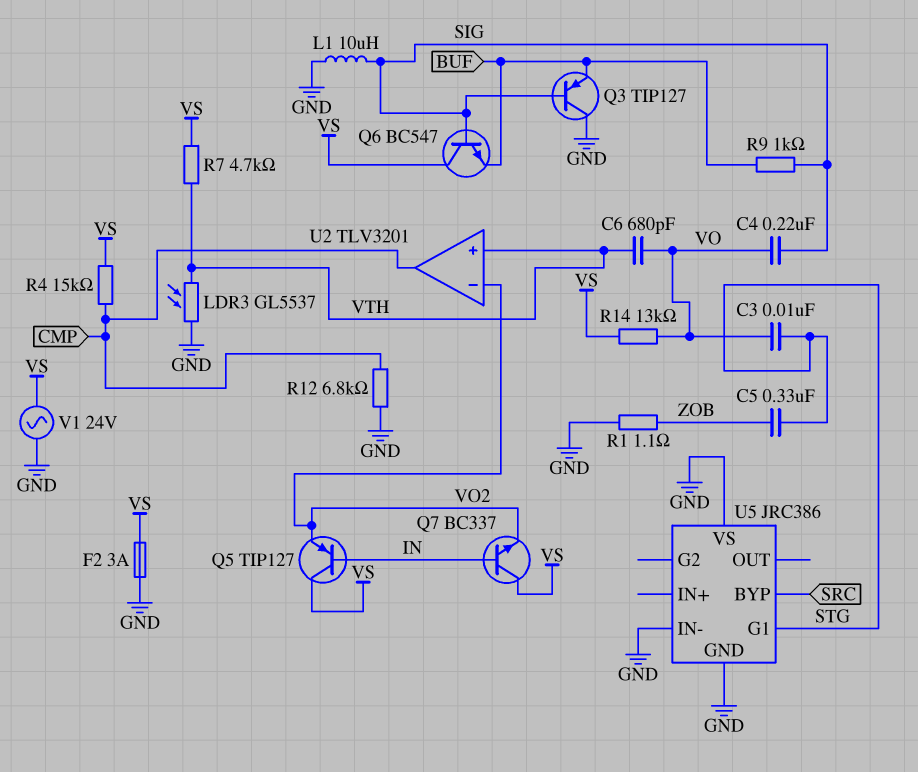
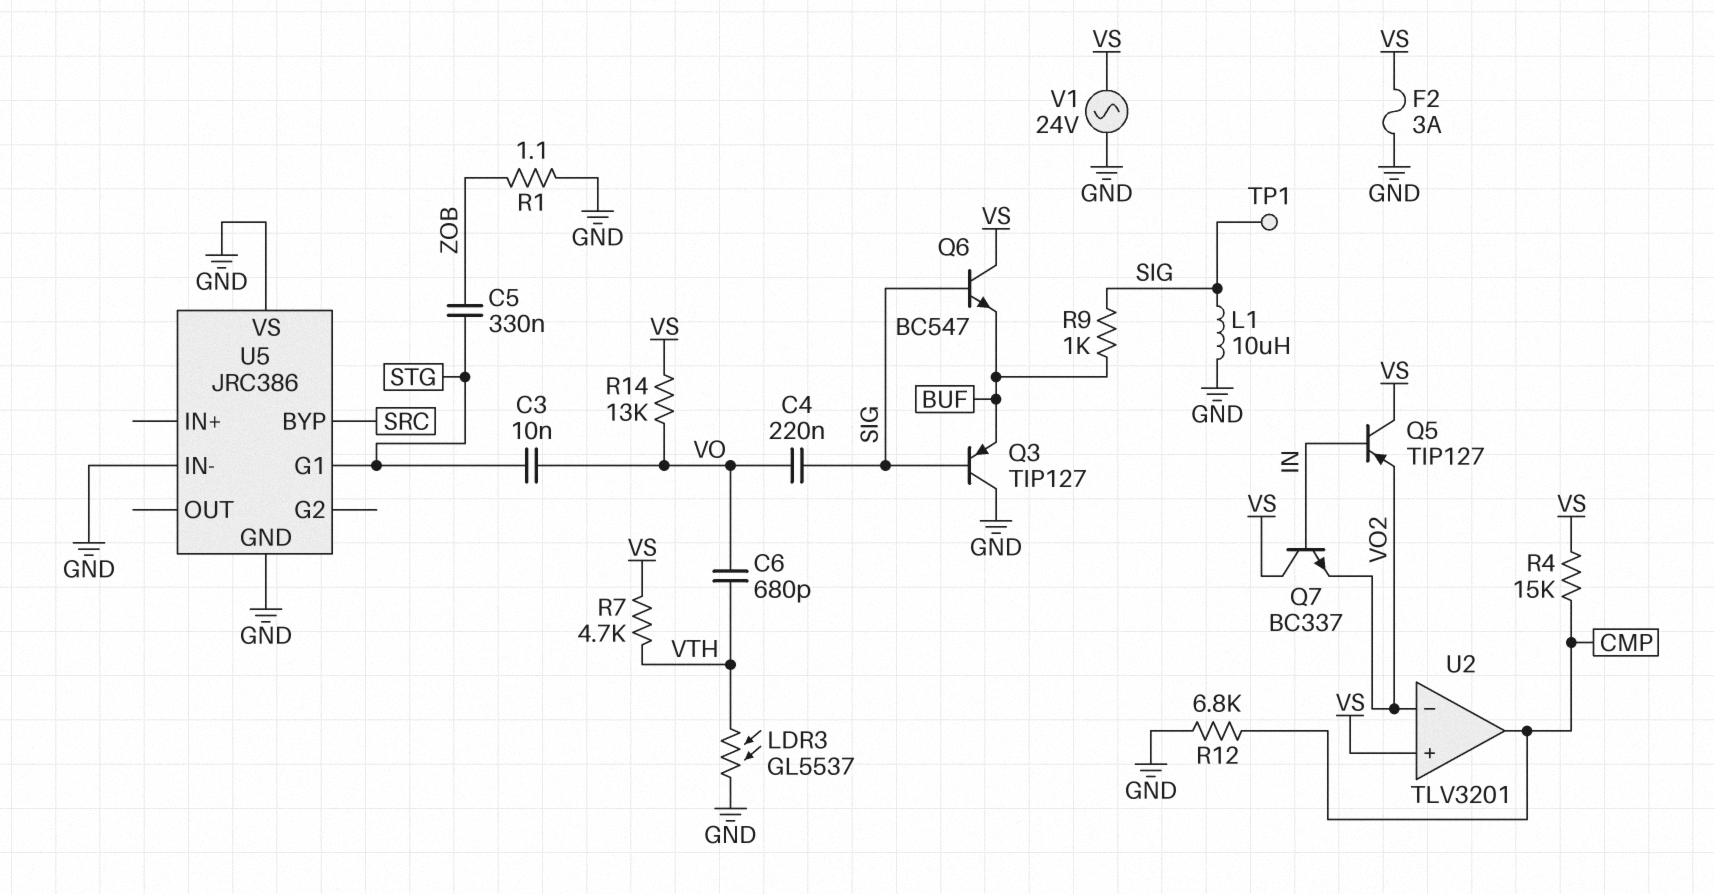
TP1: none -> test point (SIG)
U2 pin in+: VTH -> VS

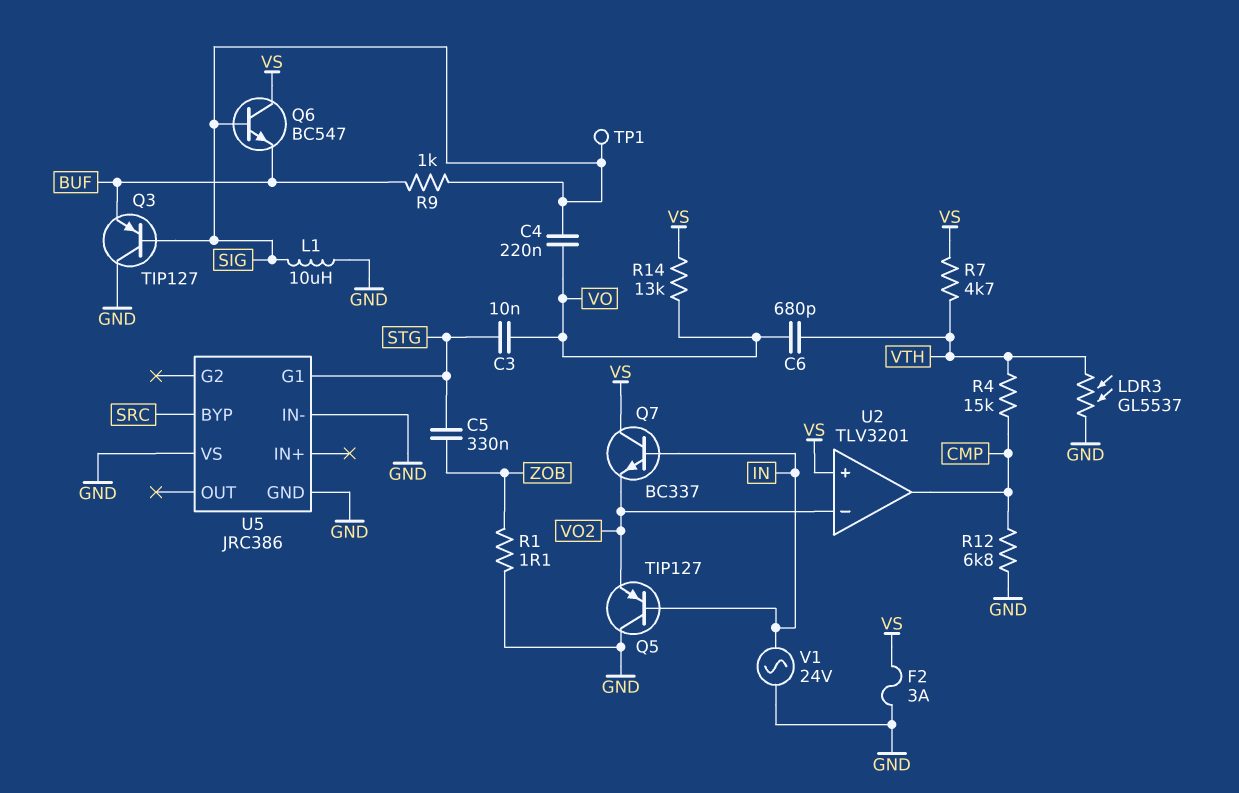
Q5: PNP TIP127 (B IN, C VS, E VO2) -> PNP TIP127 (B IN, C GND, E VO2)
R4: 15k (CMP, VS) -> 15k (CMP, VTH)
V1: AC 24V (GND, VS) -> AC 24V (GND, IN)

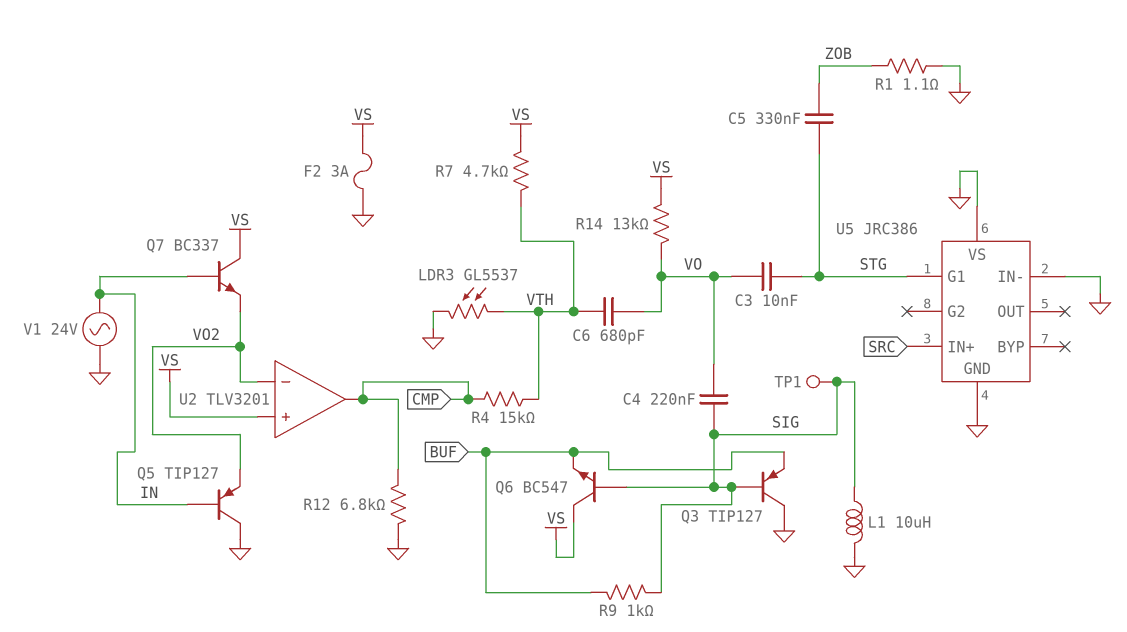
U5 pin BYP: SRC -> none
U5 pin IN+: none -> SRC

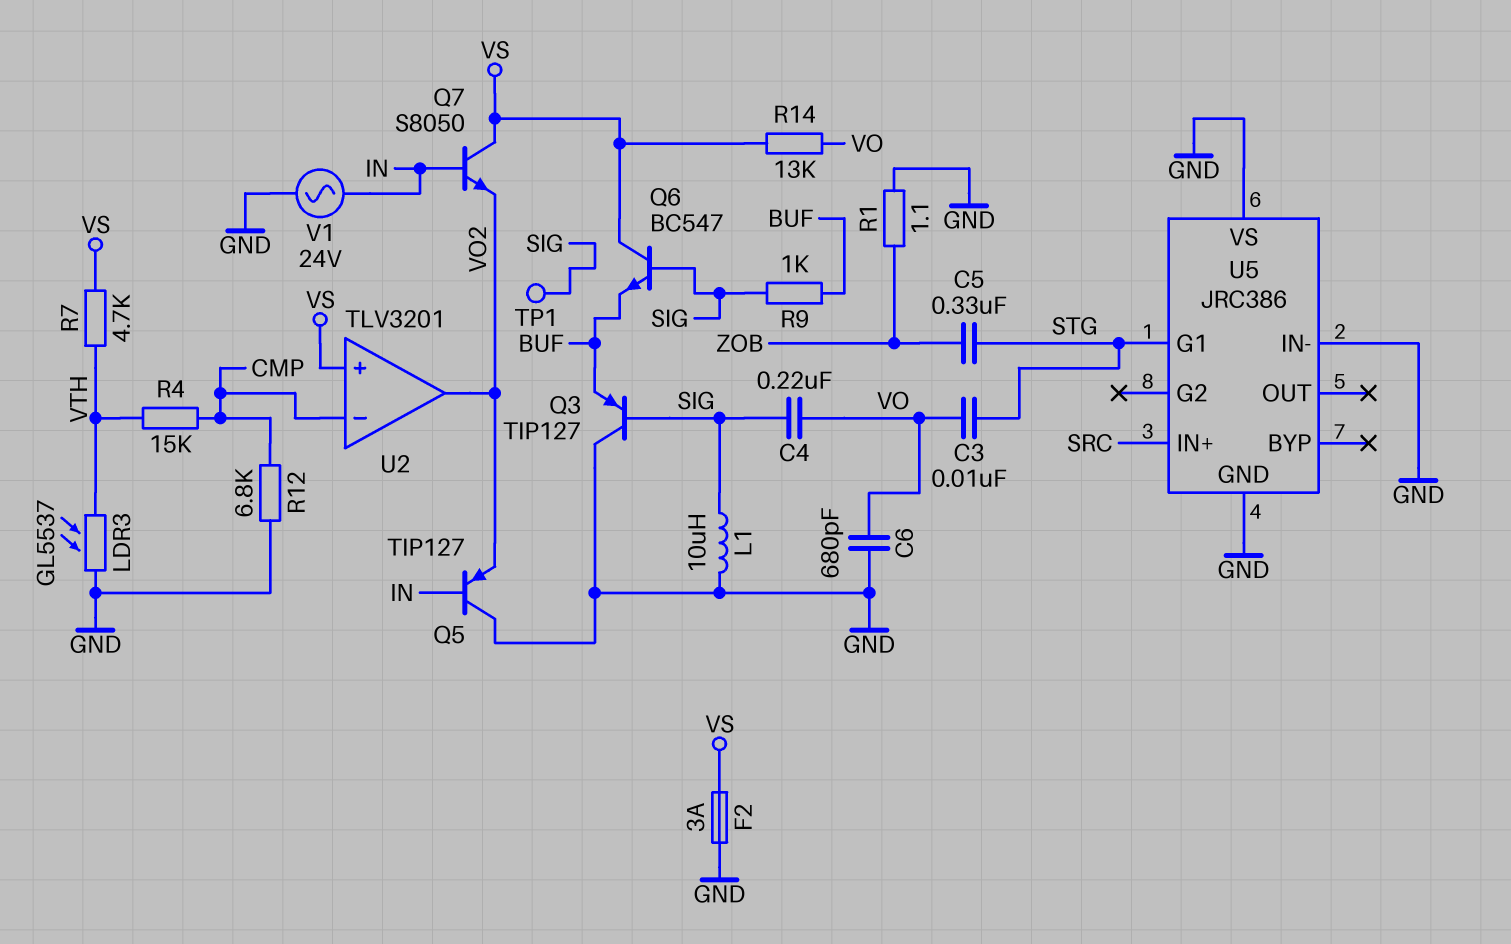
C6: 680pF (VO, VTH) -> 680pF (GND, VO)
Q7: NPN BC337 (B IN, C VS, E VO2) -> NPN S8050 (B IN, C VS, E VO2)
U2 pin in-: VO2 -> CMP
U2 pin out: CMP -> VO2

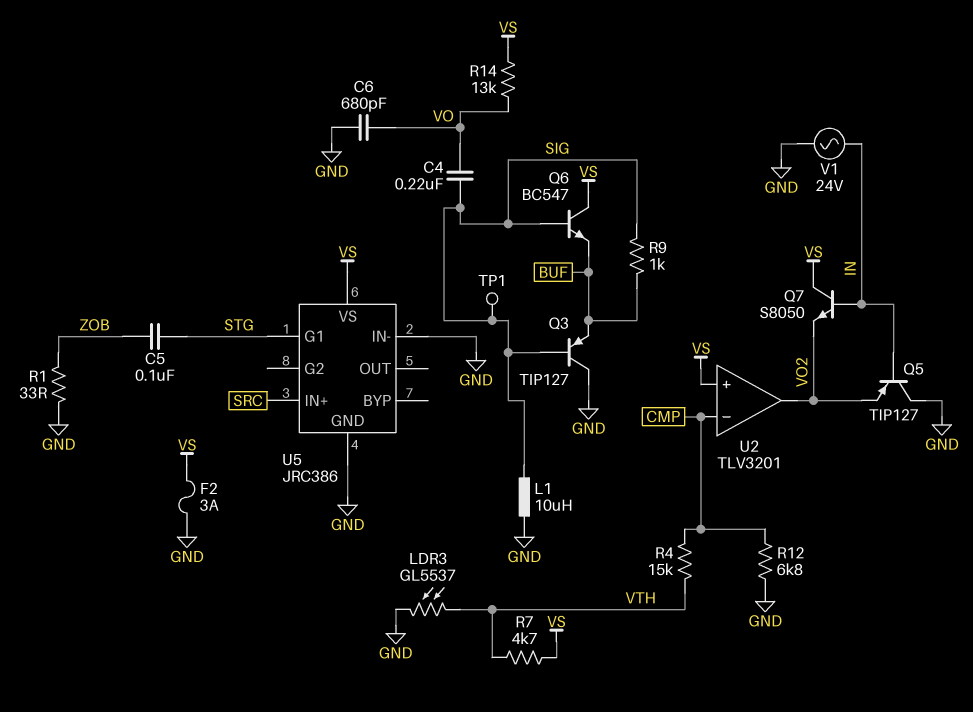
C3: 10nF (STG, VO) -> none
C5: 330nF (STG, ZOB) -> 100nF (STG, ZOB)
R1: 1.1 (GND, ZOB) -> 33 (GND, ZOB)
U5 pin VS: GND -> VS

